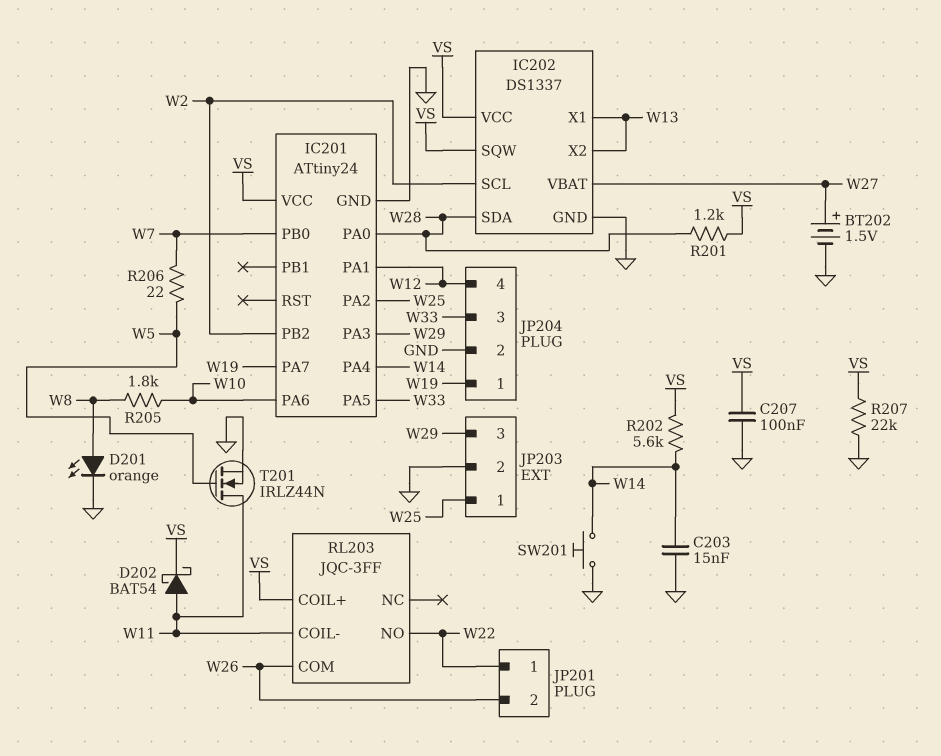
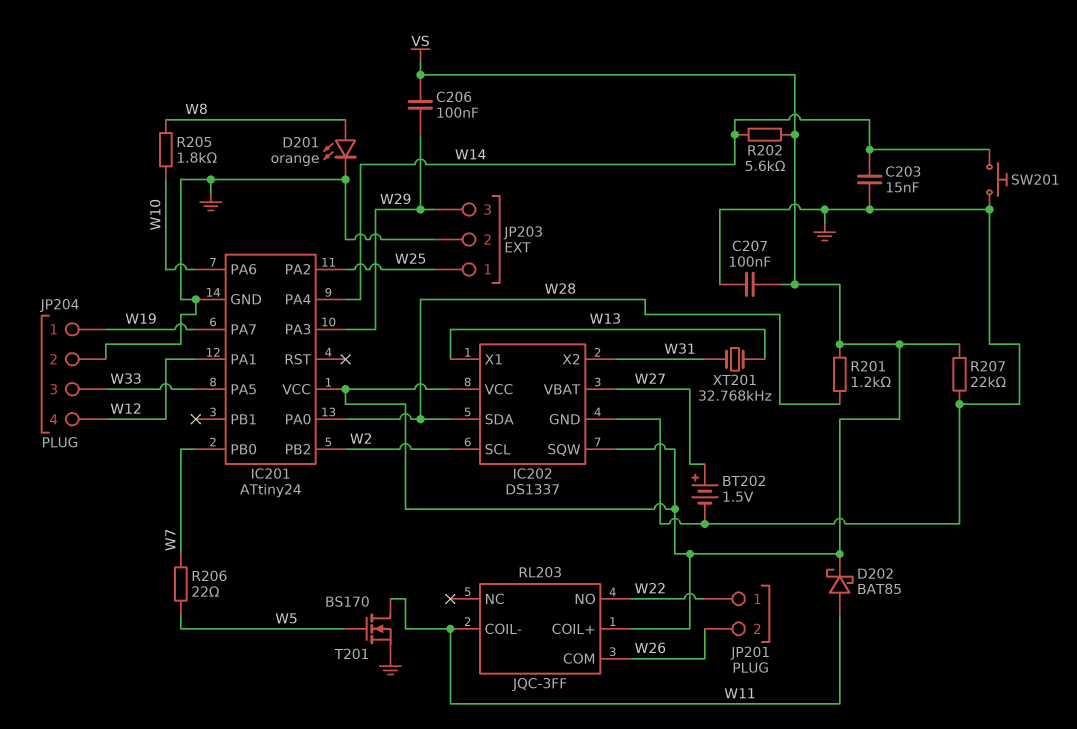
C206: none -> 100nF (VS, W29)
D202: schottky BAT54 (A W11, K VS) -> schottky BAT85 (A W11, K VS)
IC202 pin X2: W13 -> W31
T201: NMOS IRLZ44N (G W5, D W11, S GND) -> NMOS BS170 (G W5, D W11, S GND)
XT201: none -> 32.768kHz (W13, W31)

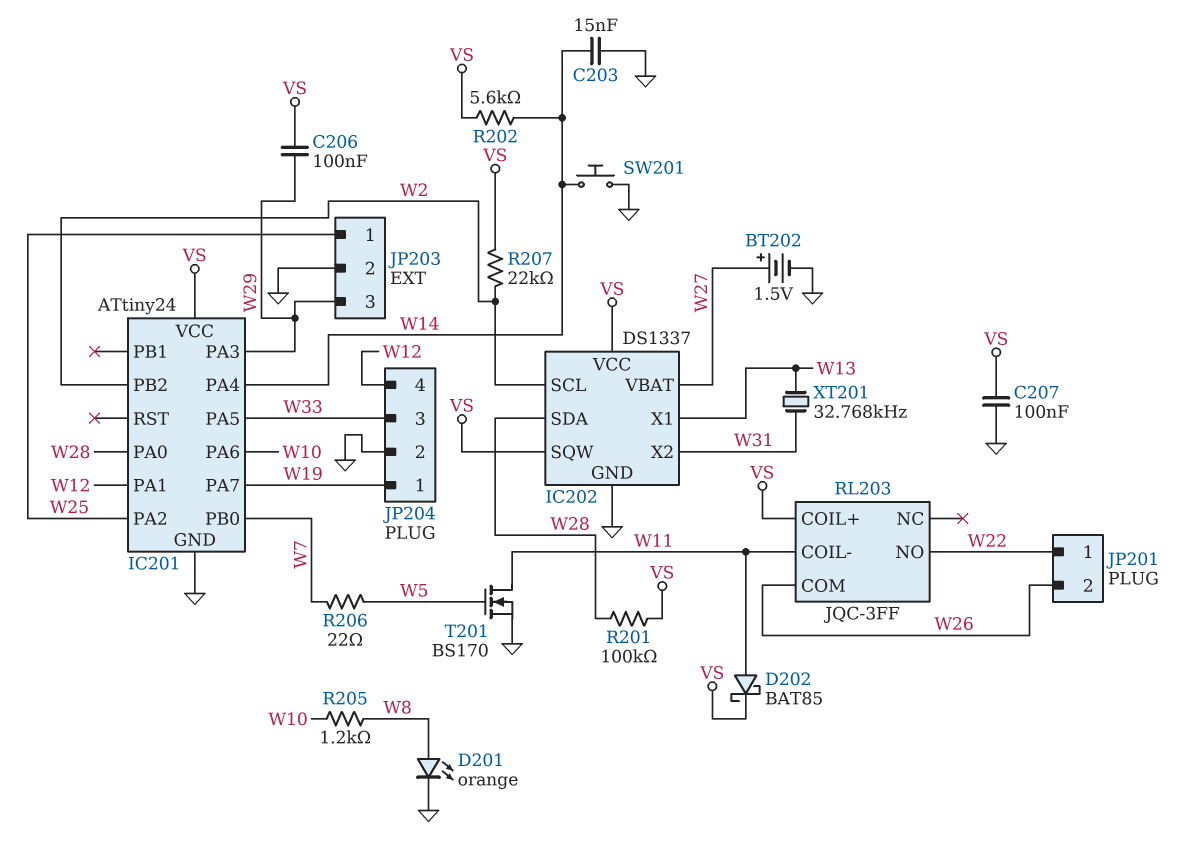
R201: 1.2k (VS, W28) -> 100k (VS, W28)
R205: 1.8k (W8, W10) -> 1.2k (W8, W10)
R207: 22k (GND, VS) -> 22k (VS, W2)

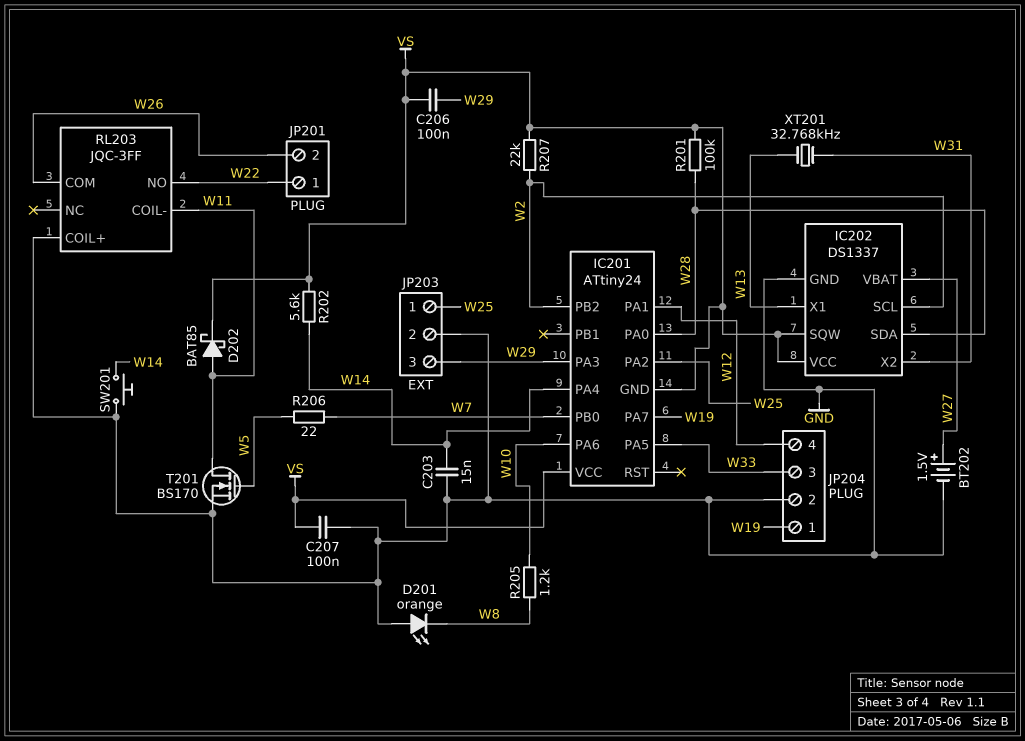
D201: LED orange (A W8, K GND) -> LED orange (A GND, K W8)
IC201 pin GND: GND -> VS
RL203 pin COIL+: VS -> GND

